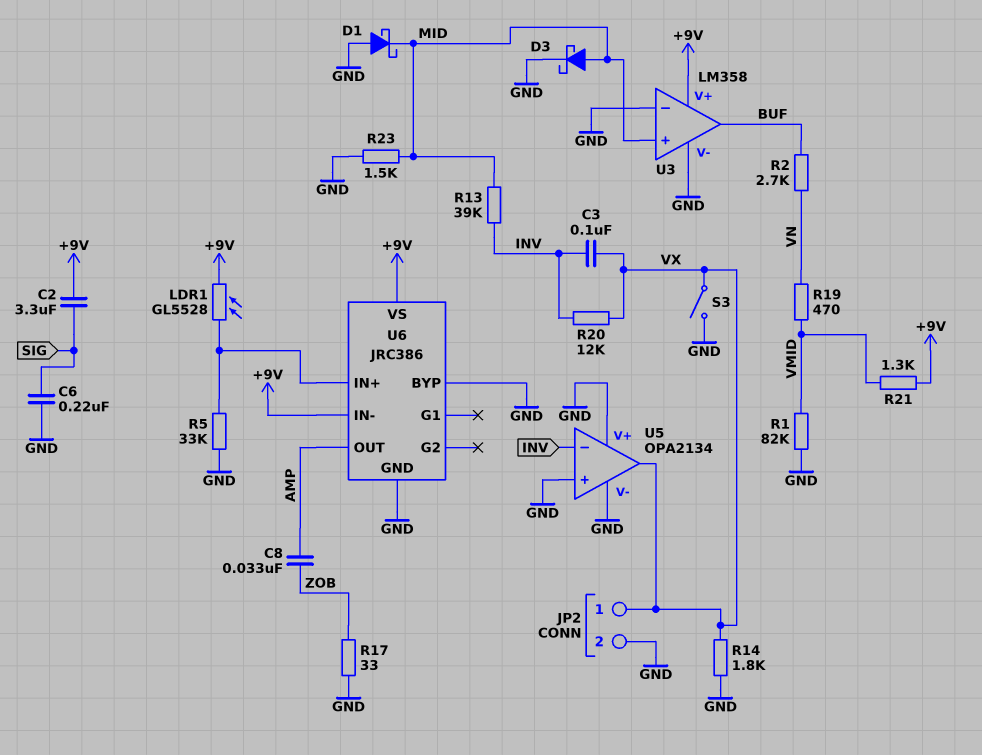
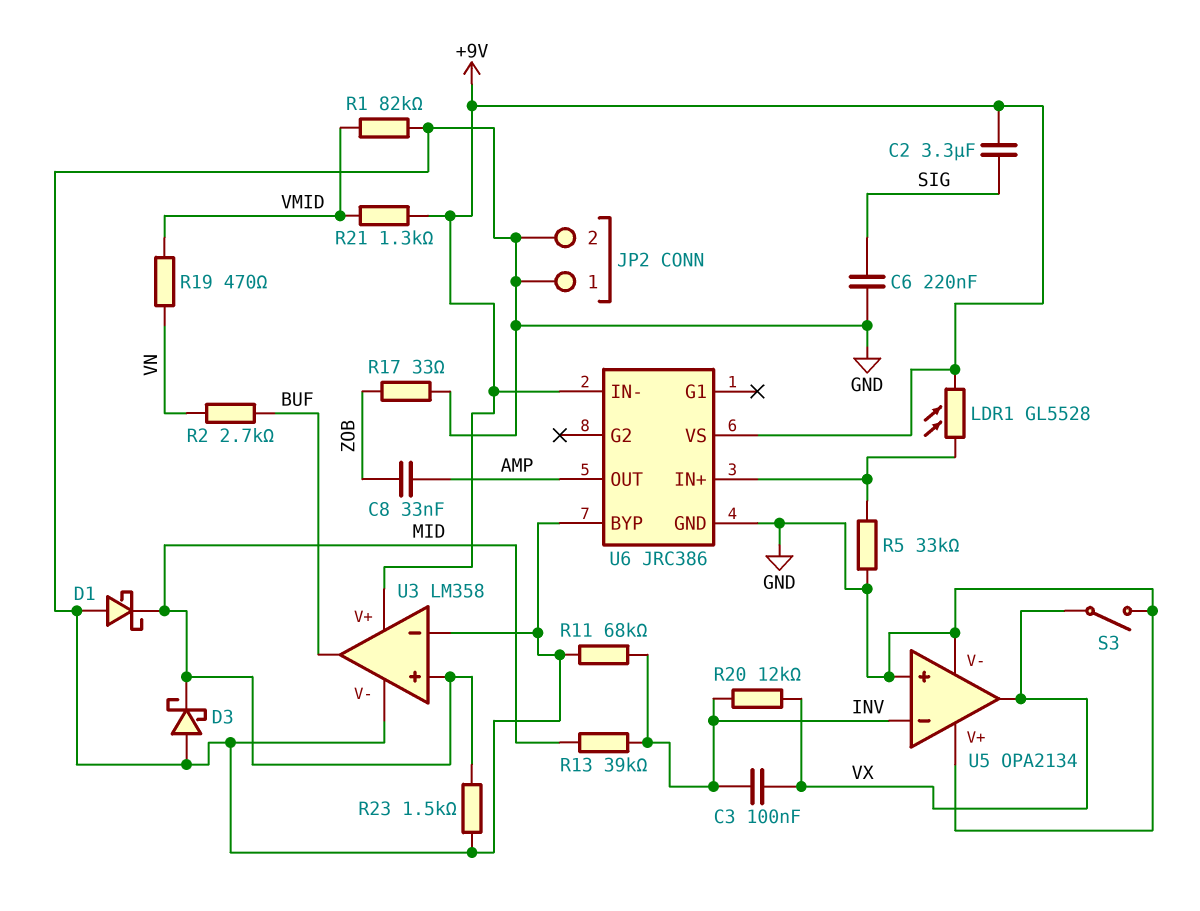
D3: schottky (A MID, K GND) -> schottky (A GND, K MID)
JP2 pin 1: VX -> GND
R11: none -> 68k (GND, INV)
R14: 1.8k (GND, VX) -> none

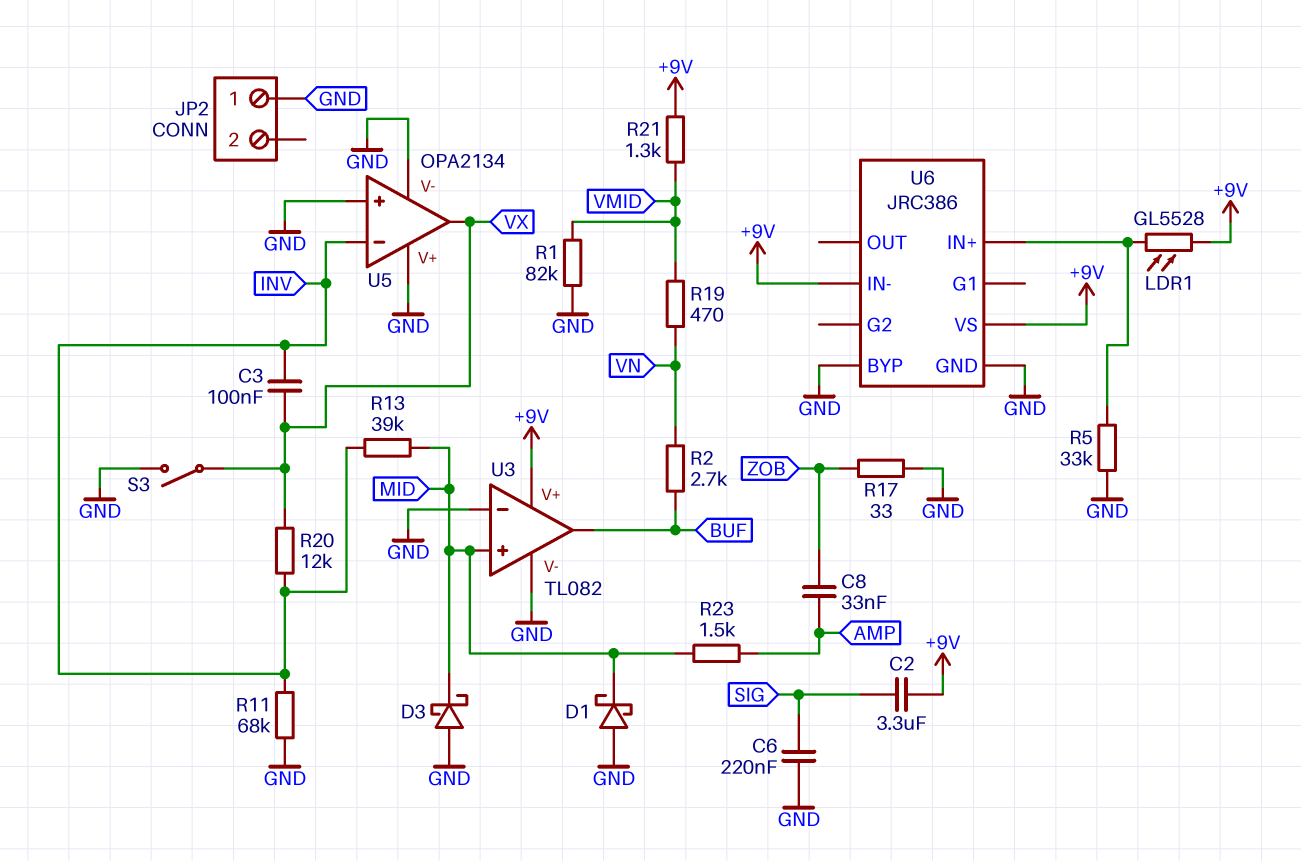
JP2 pin 2: GND -> none
R23: 1.5k (GND, MID) -> 1.5k (AMP, MID)
U3: LM358 -> TL082
U6 pin OUT: AMP -> none

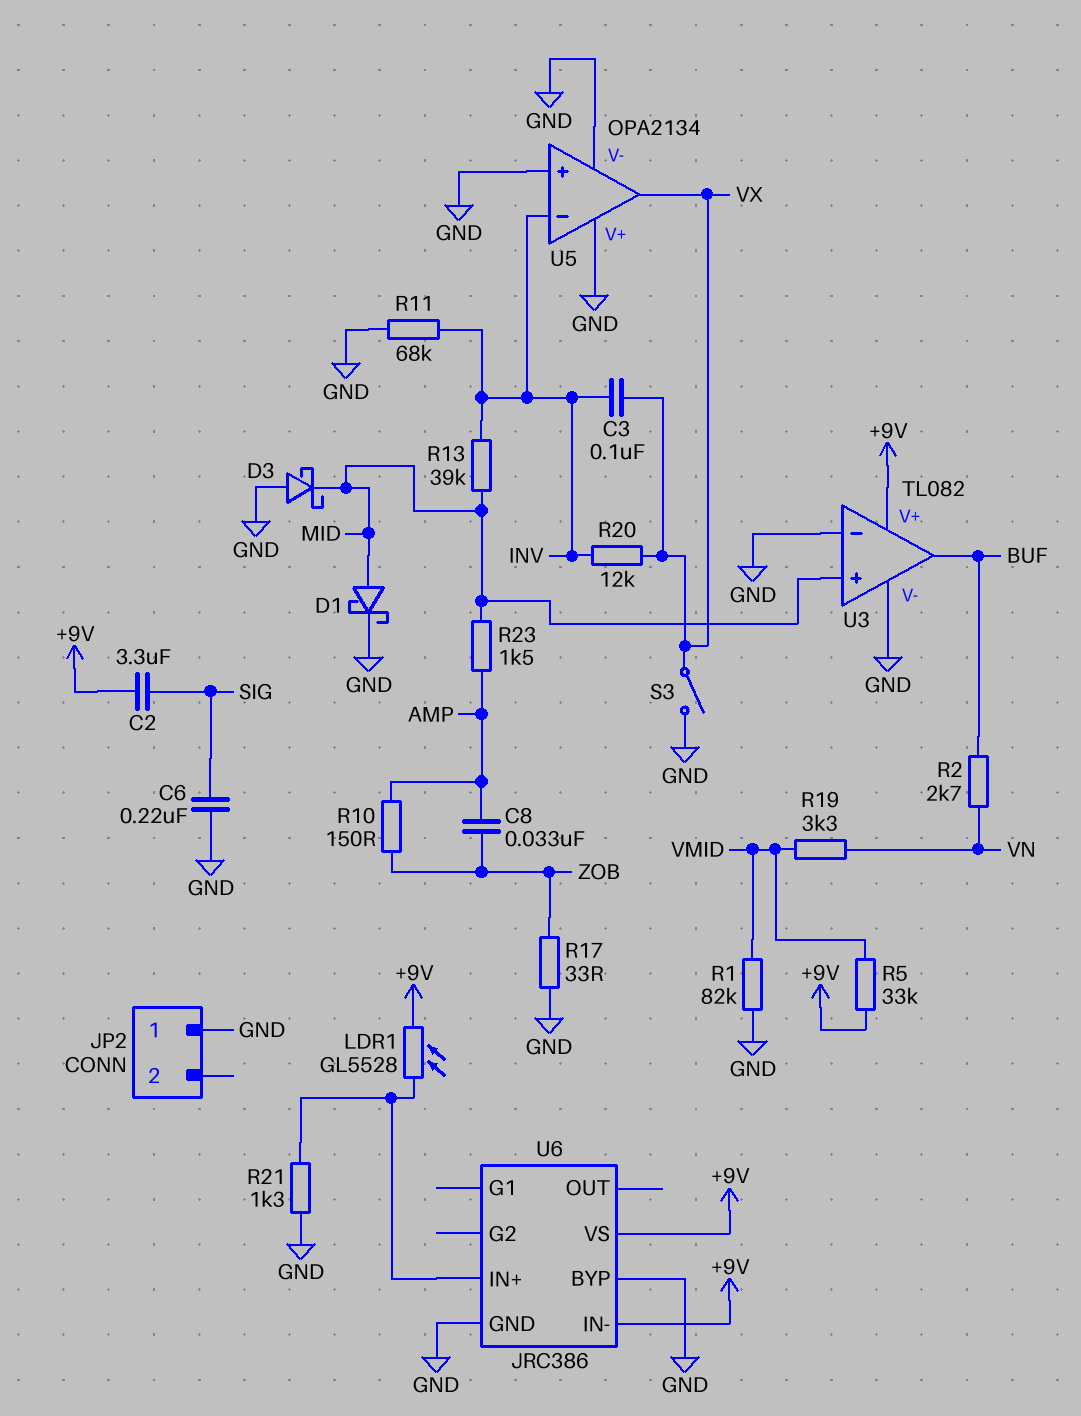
D1: schottky (A GND, K MID) -> schottky (A MID, K GND)
R5: 33k (GND, U6/IN+) -> 33k (+9V, VMID)
R10: none -> 150 (AMP, ZOB)
R19: 470 (VMID, VN) -> 3.3k (VMID, VN)
R21: 1.3k (+9V, VMID) -> 1.3k (GND, U6/IN+)

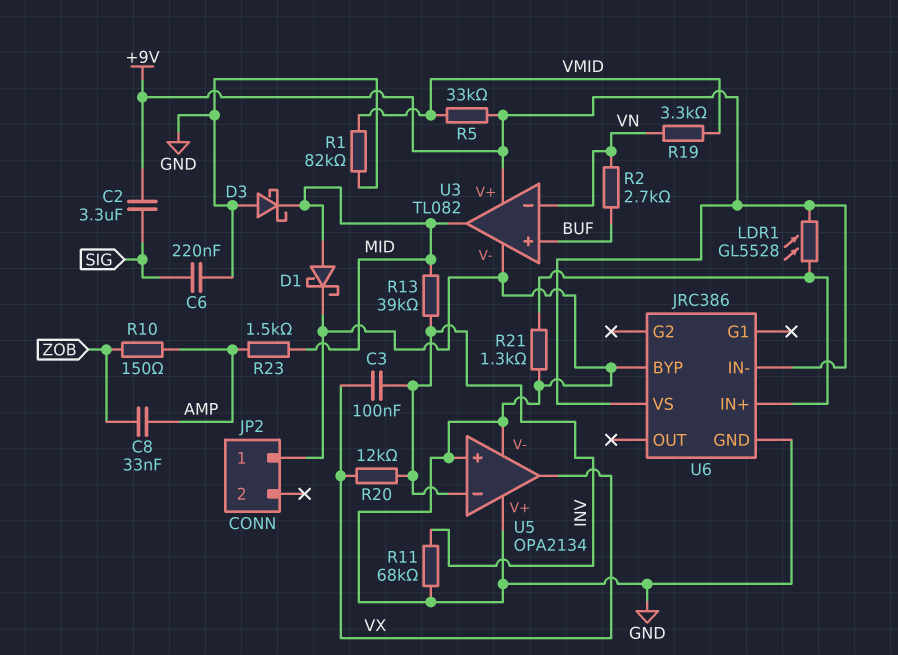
R17: 33 (GND, ZOB) -> none
S3: switch (GND, VX) -> none
U3 pin in+: MID -> BUF
U3 pin in-: GND -> VN
U3 pin out: BUF -> MID

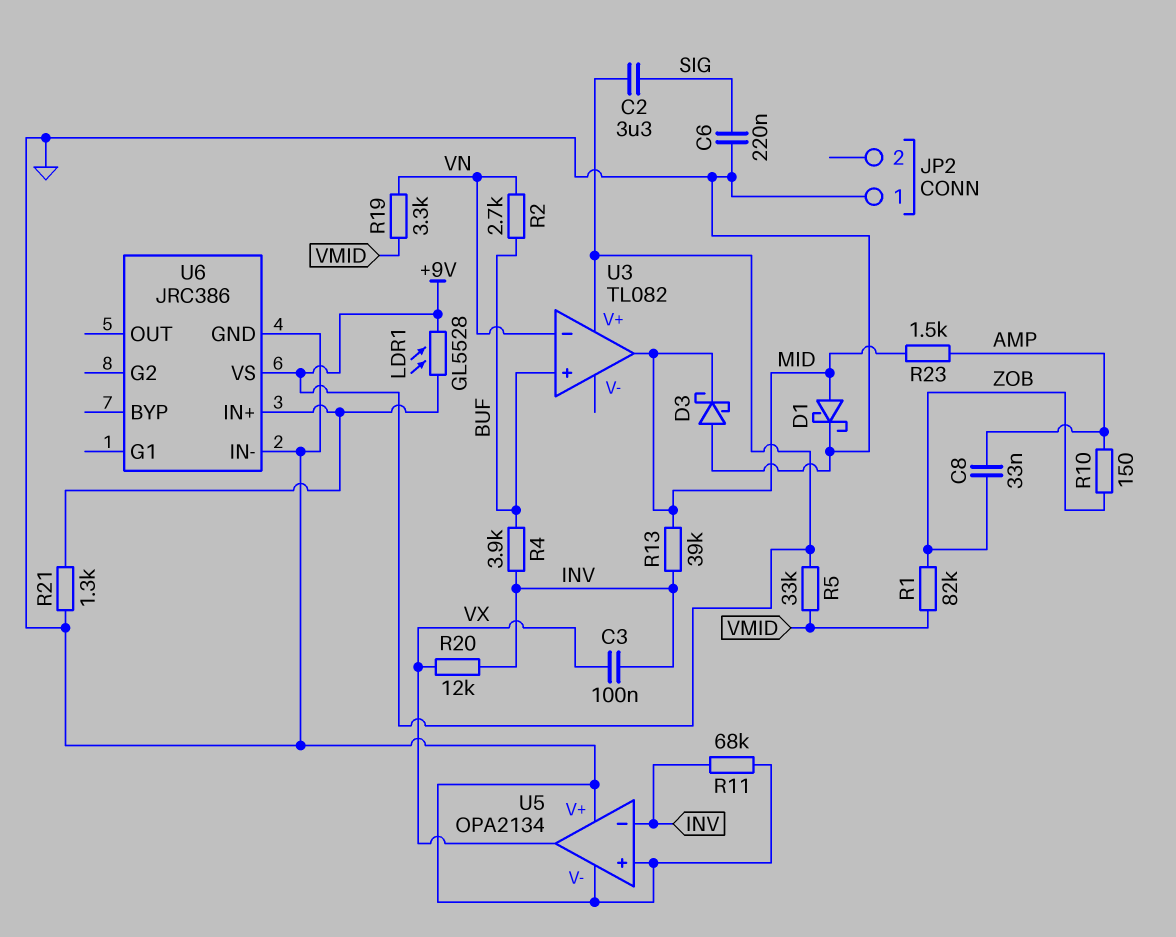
R1: 82k (GND, VMID) -> 82k (VMID, ZOB)
R4: none -> 3.9k (BUF, INV)
U3 pin V-: GND -> none
U6 pin BYP: GND -> none
U6 pin IN-: +9V -> GND

